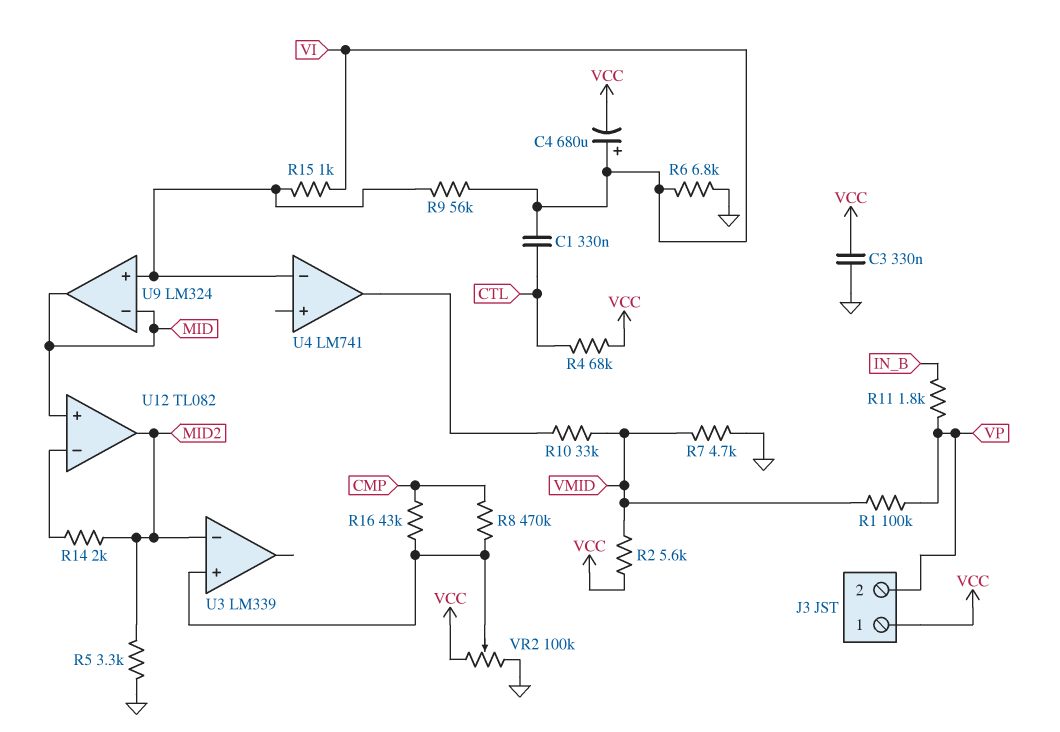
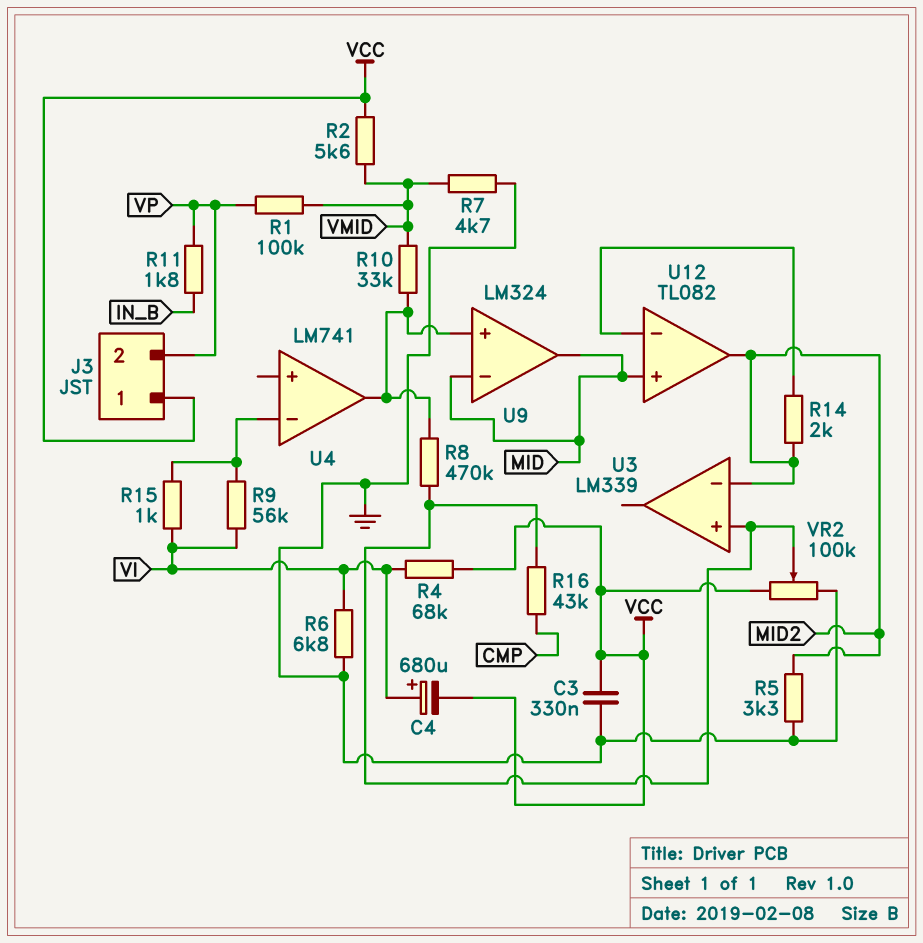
C1: 330nF (CTL, VI) -> none
R4: 68k (CTL, VCC) -> 68k (VCC, VI)
R8: 470k (CMP, U3/in+) -> 470k (U3/in+, U4/out)
U9 pin in+: U4/in- -> U4/out

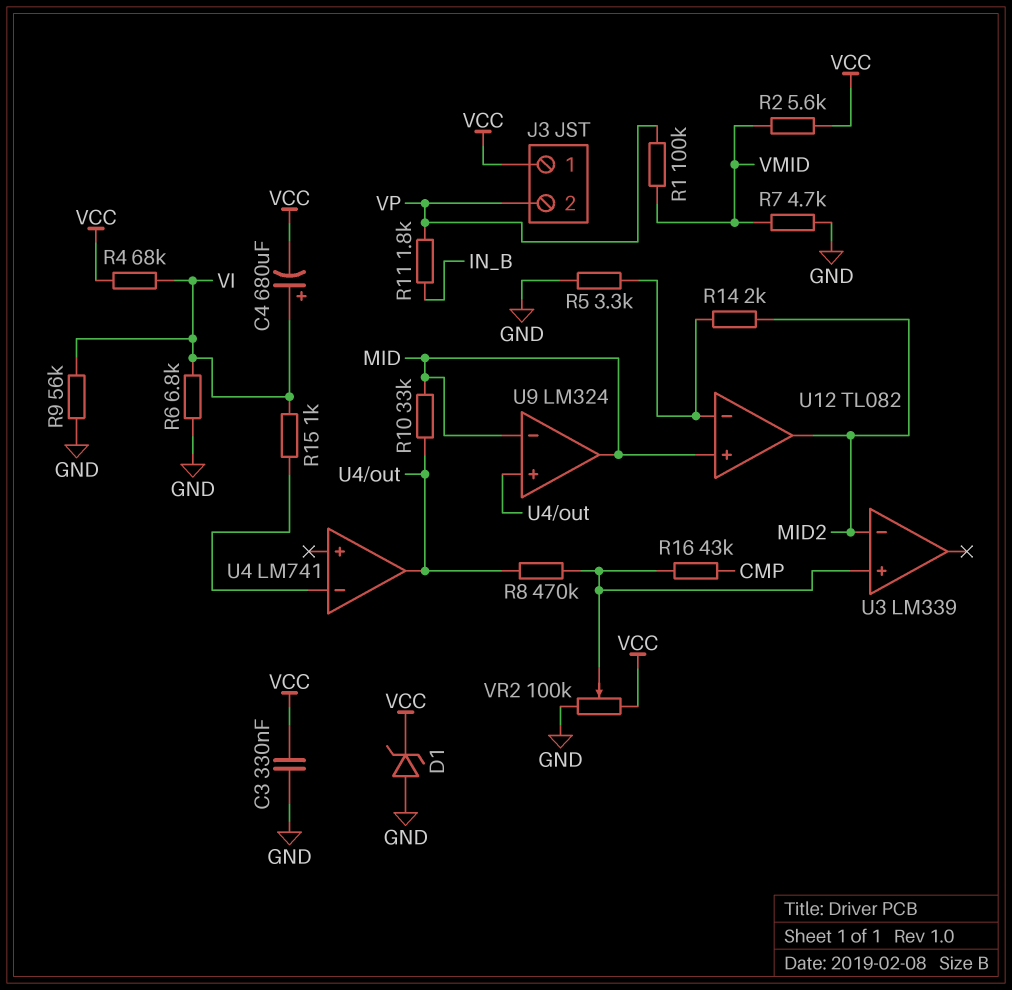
D1: none -> zener (A GND, K VCC)
R5: 3.3k (GND, MID2) -> 3.3k (GND, U12/in-)
R9: 56k (U4/in-, VI) -> 56k (GND, VI)
R10: 33k (U4/out, VMID) -> 33k (MID, U4/out)

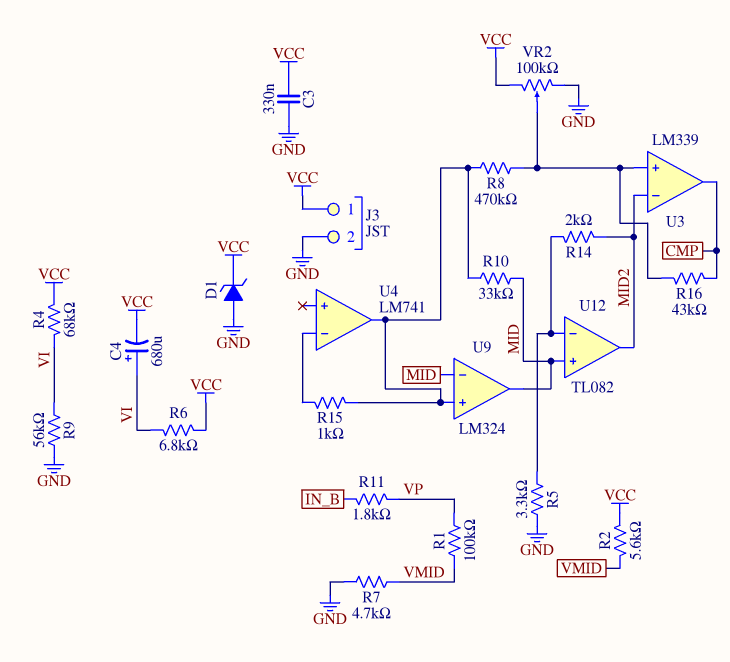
J3 pin 2: VP -> GND
R6: 6.8k (GND, VI) -> 6.8k (VCC, VI)
R15: 1k (U4/in-, VI) -> 1k (U4/in-, U4/out)
U3 pin out: none -> CMP

